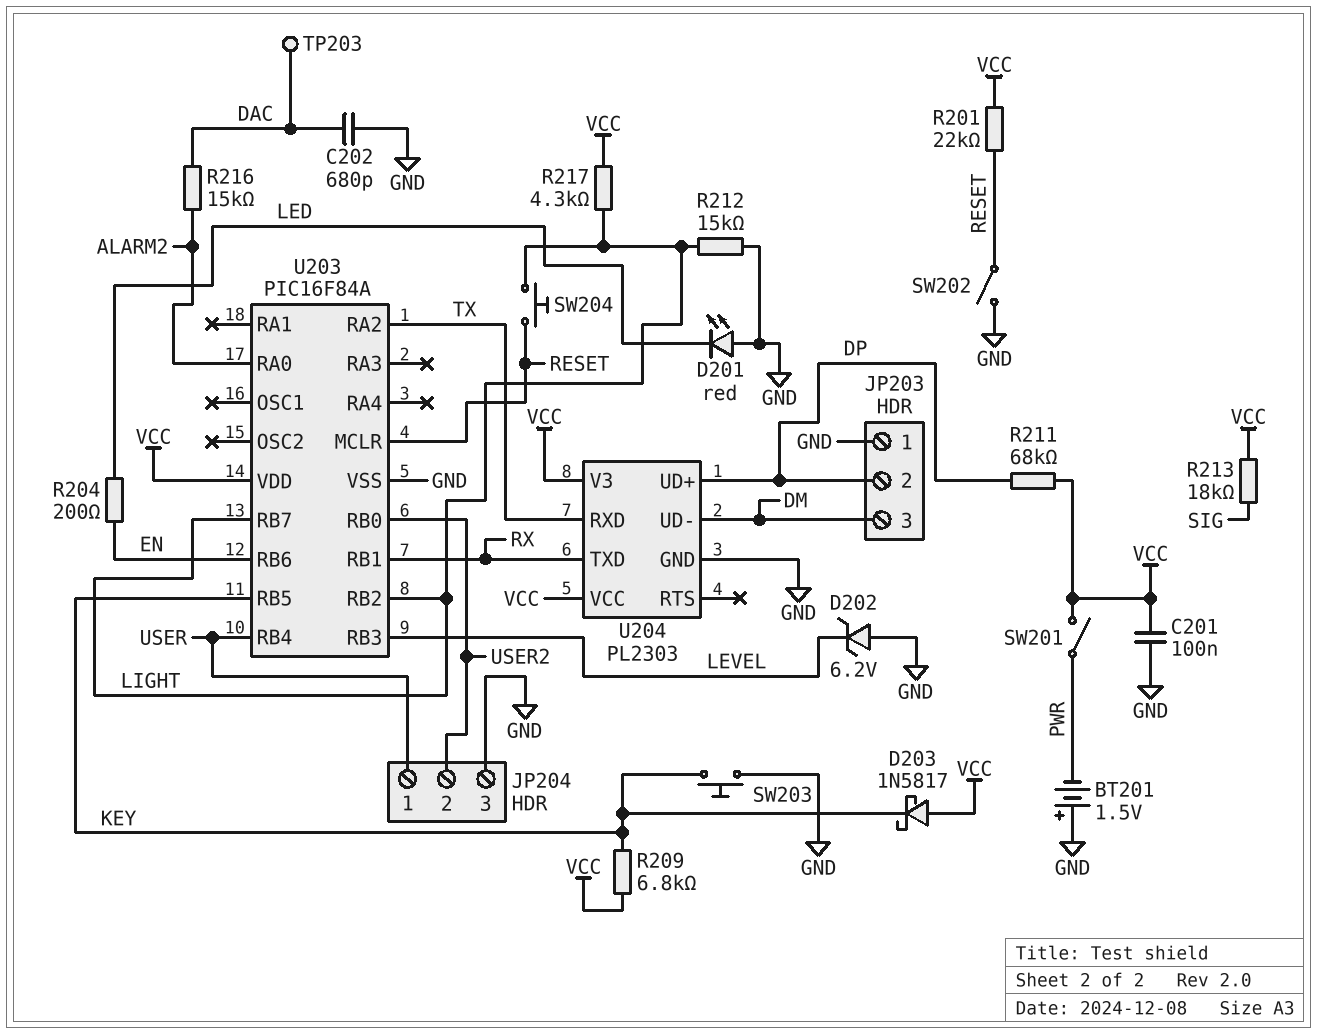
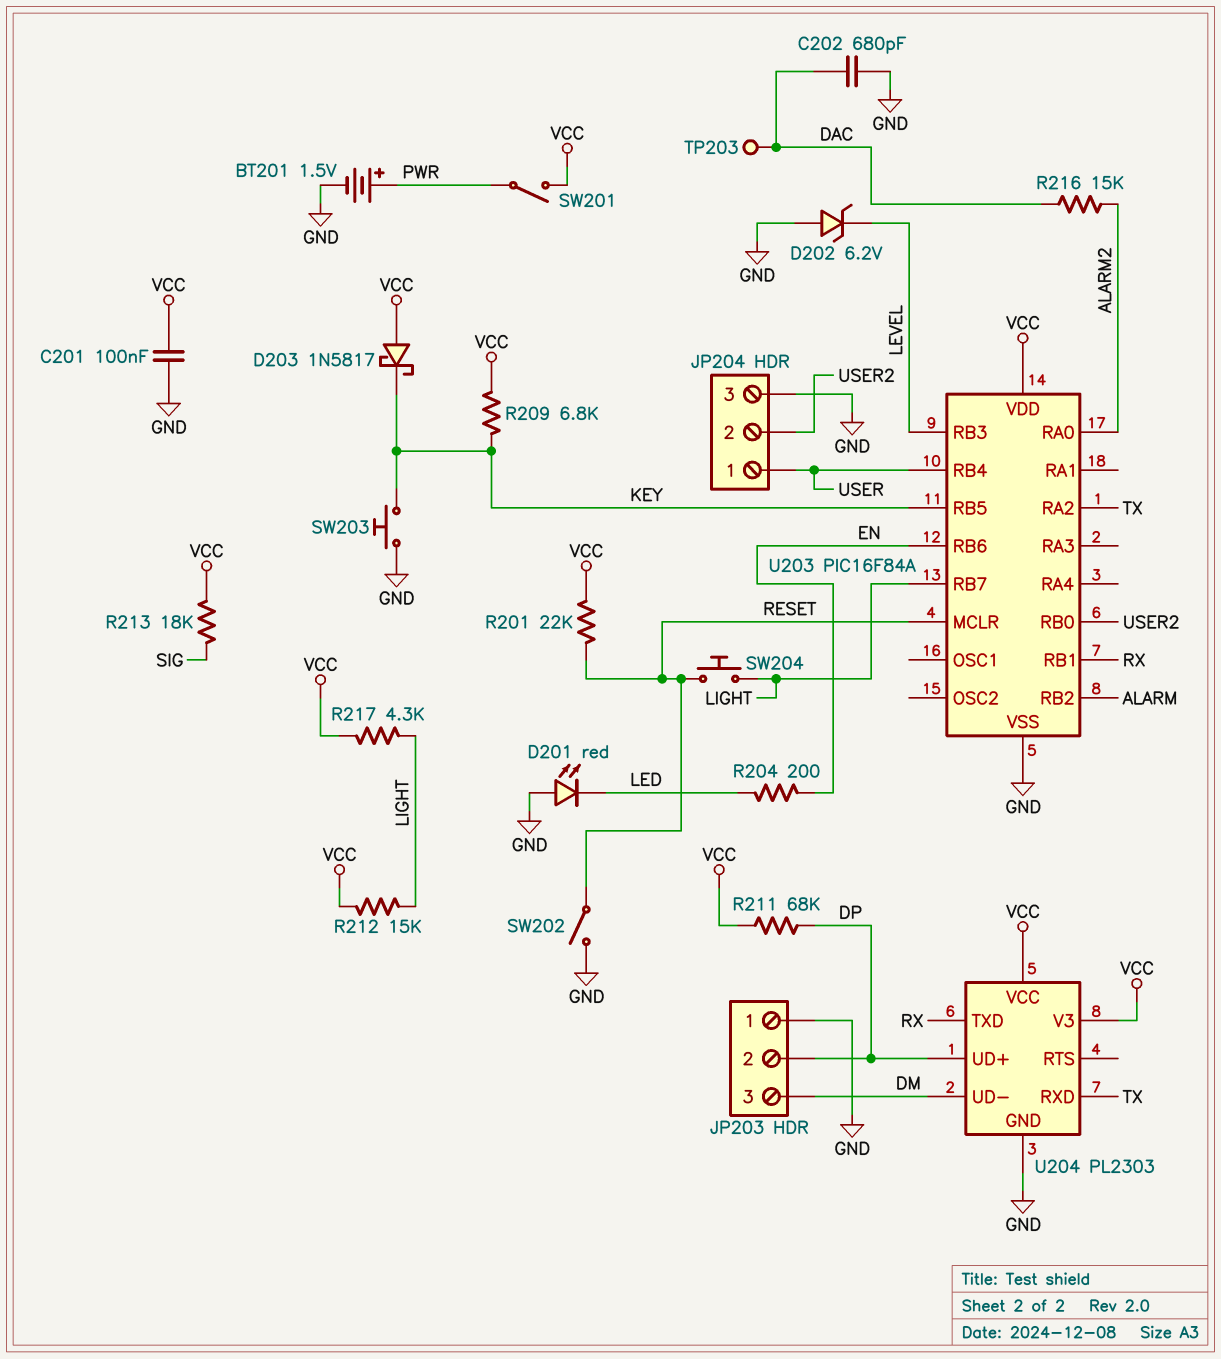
BT201: 1.5V (plus GND, minus PWR) -> 1.5V (plus PWR, minus GND)
R212: 15k (GND, LIGHT) -> 15k (LIGHT, VCC)
U203 pin RB2: LIGHT -> ALARM

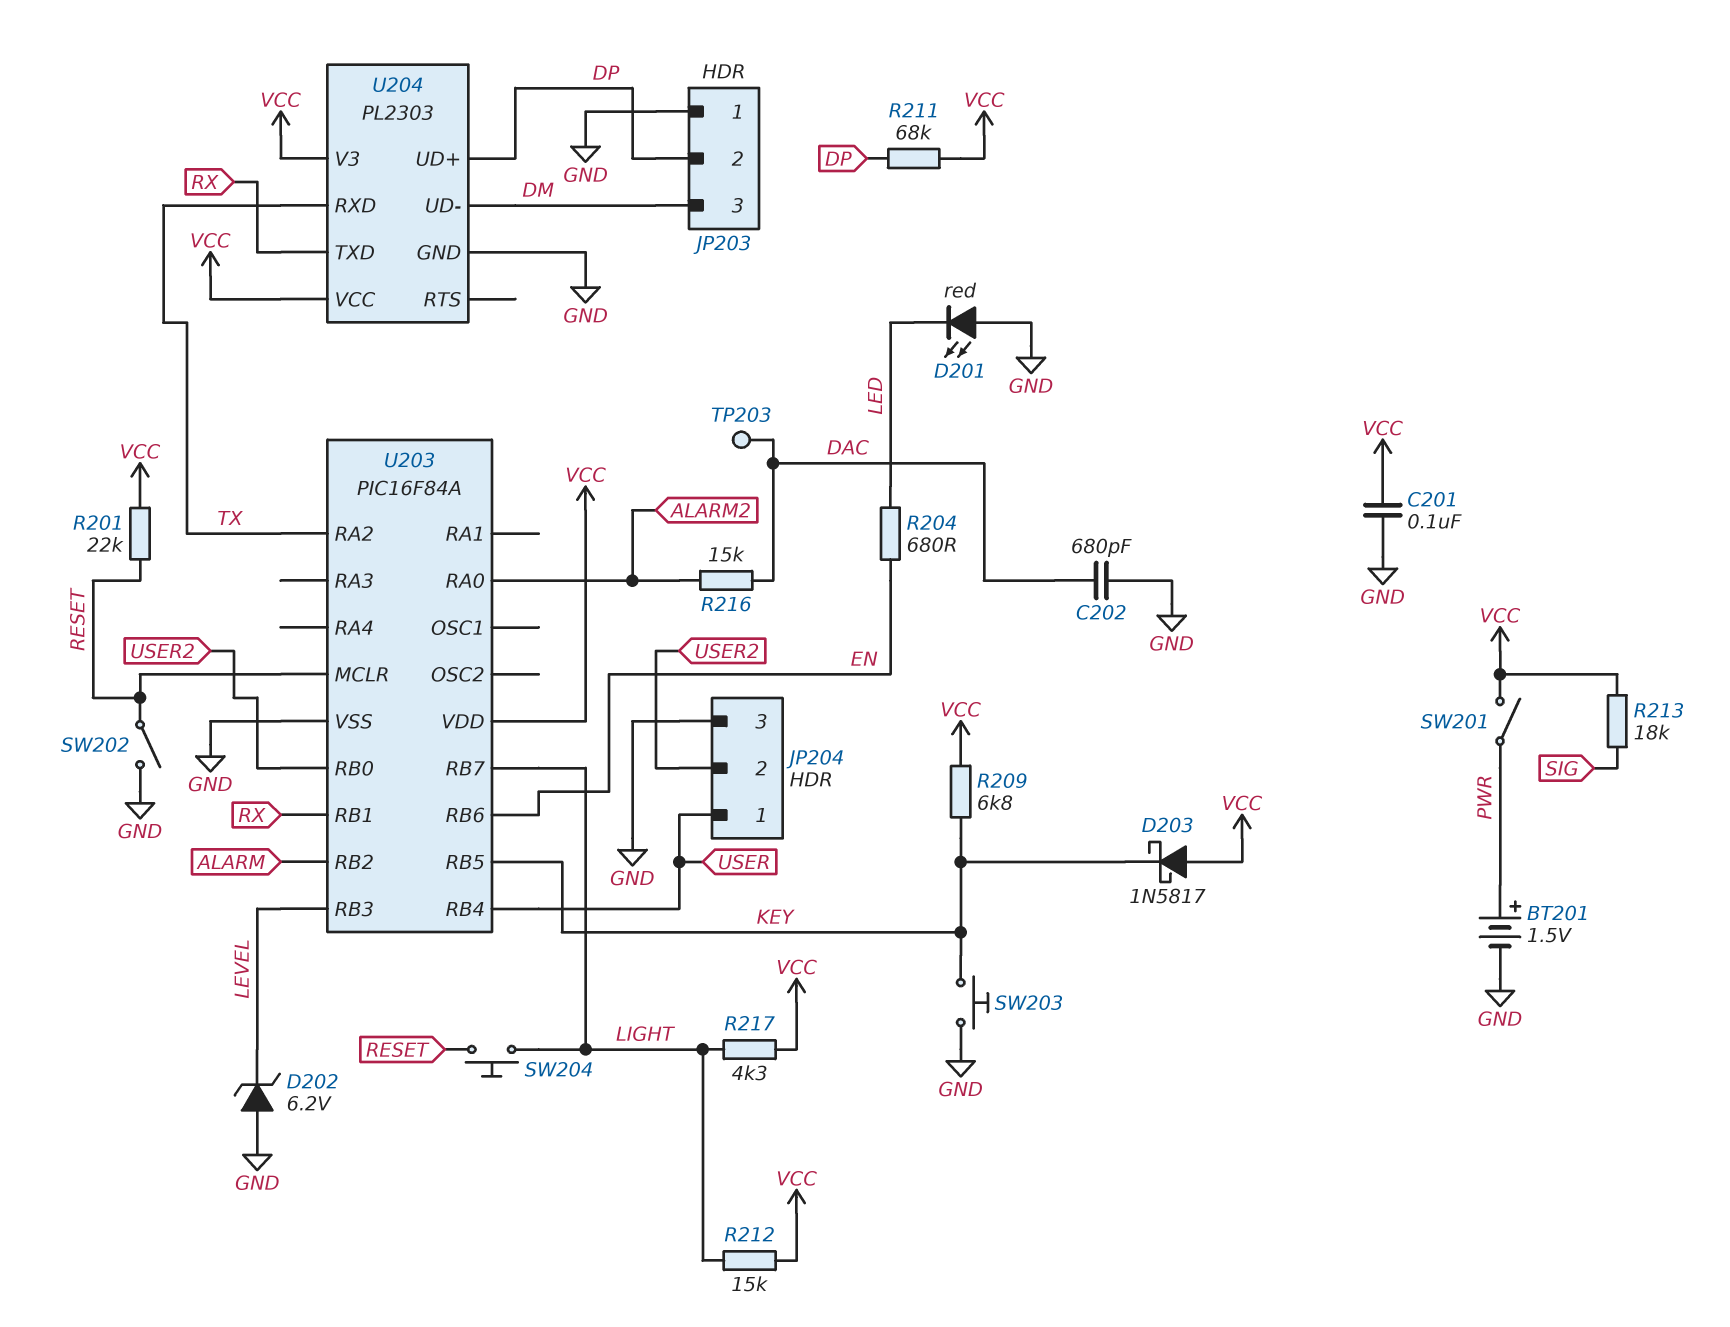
R204: 200 (EN, LED) -> 680 (EN, LED)

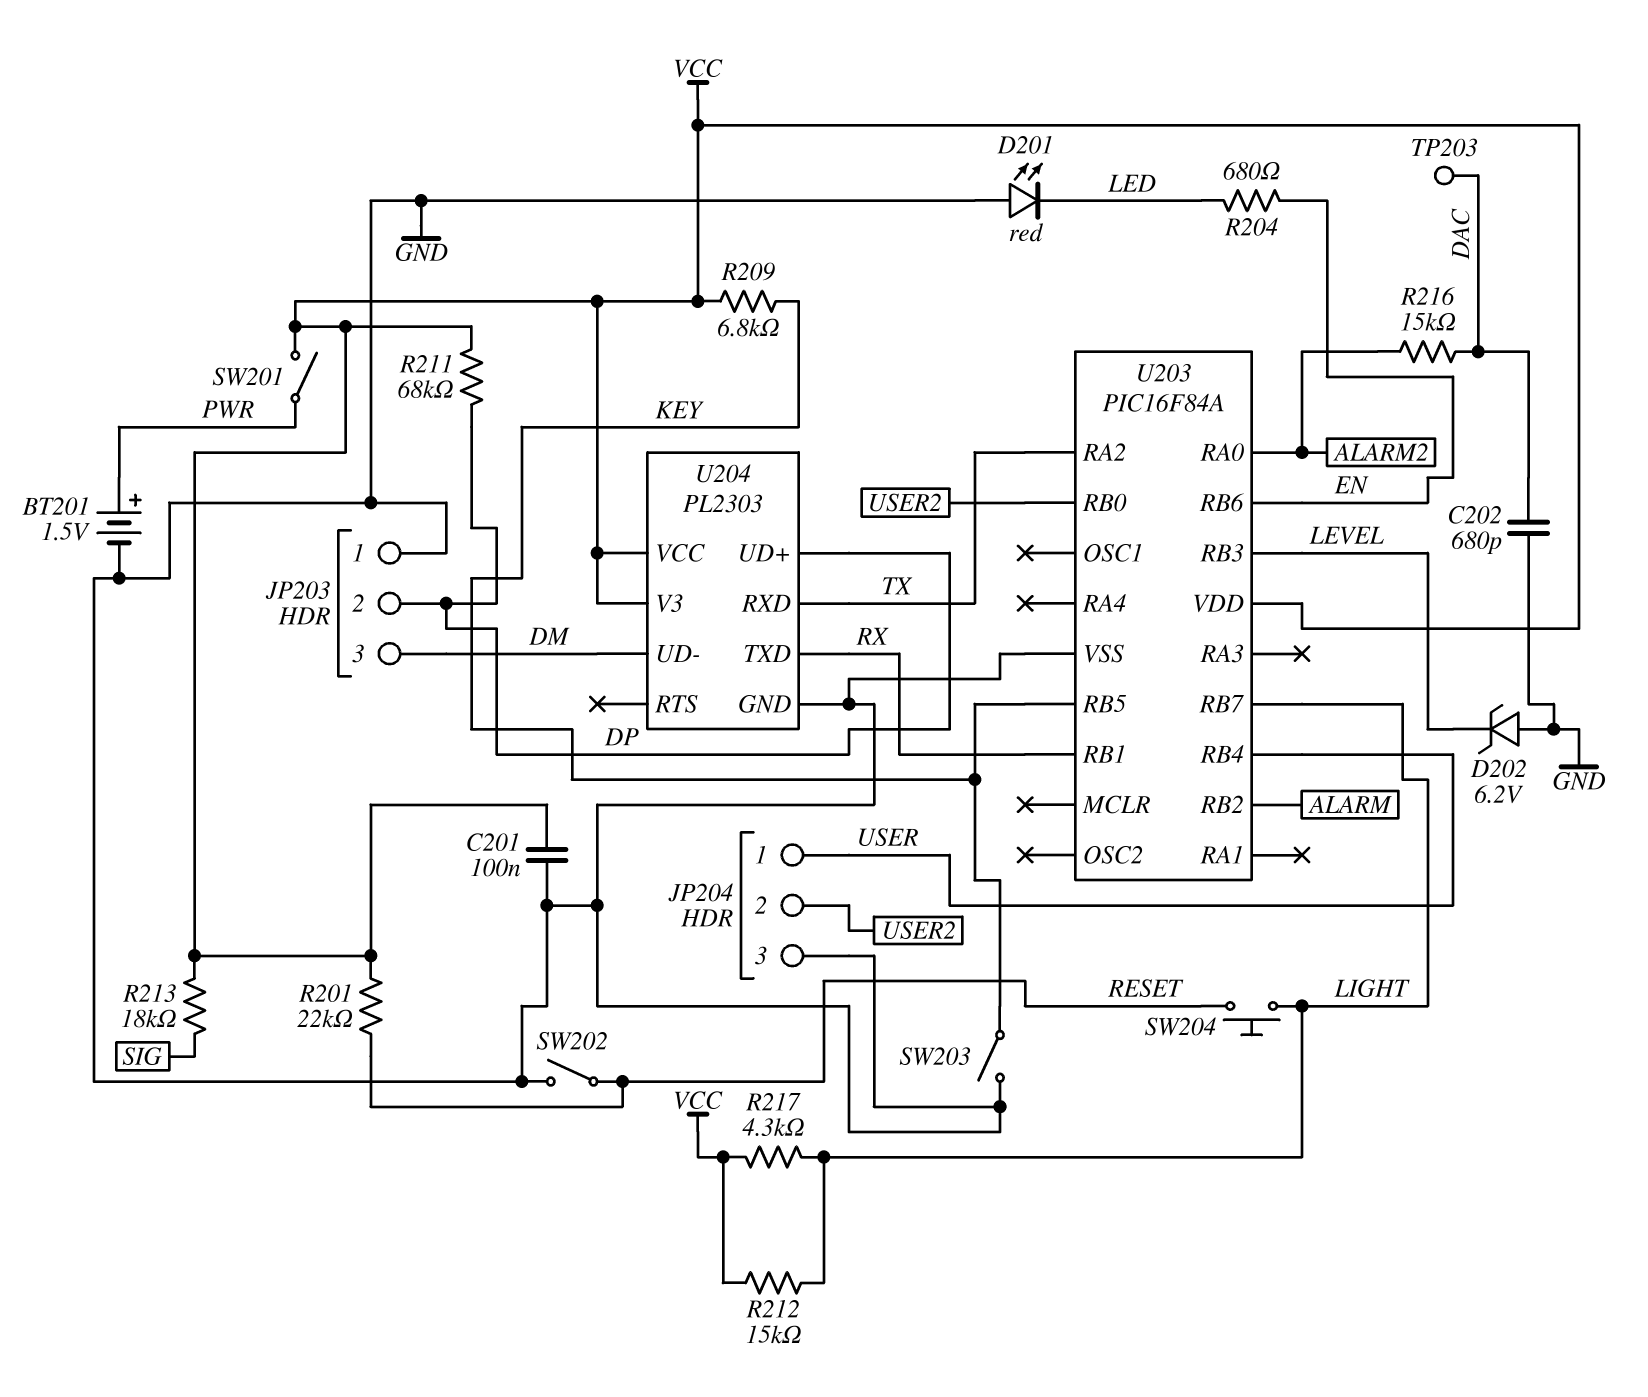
D203: schottky 1N5817 (A VCC, K KEY) -> none
SW203: button (GND, KEY) -> switch (GND, KEY)
U203 pin MCLR: RESET -> none

